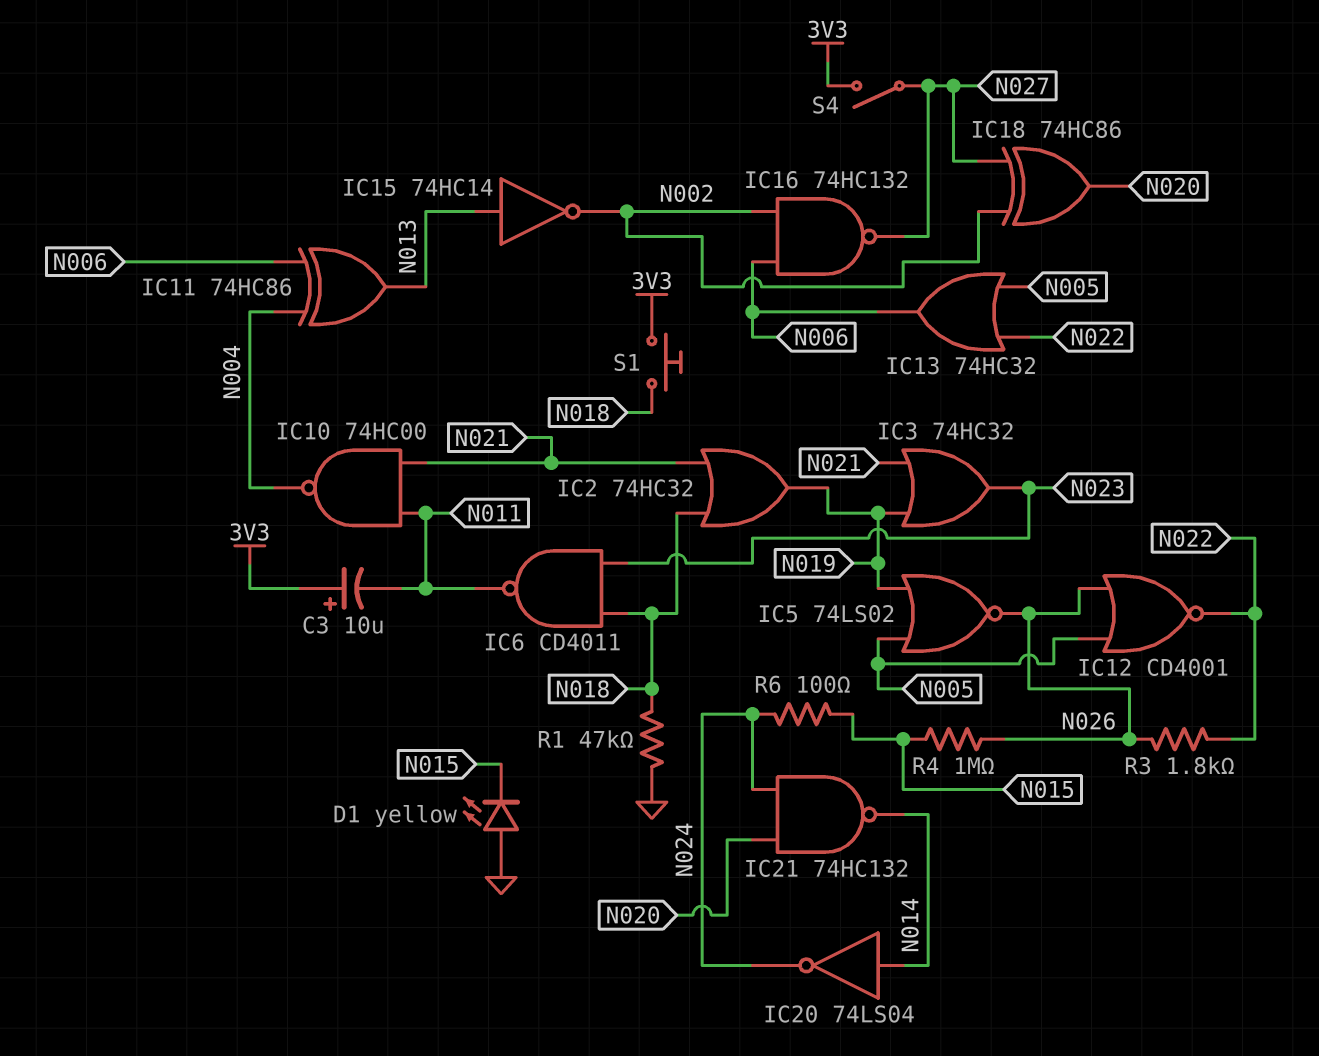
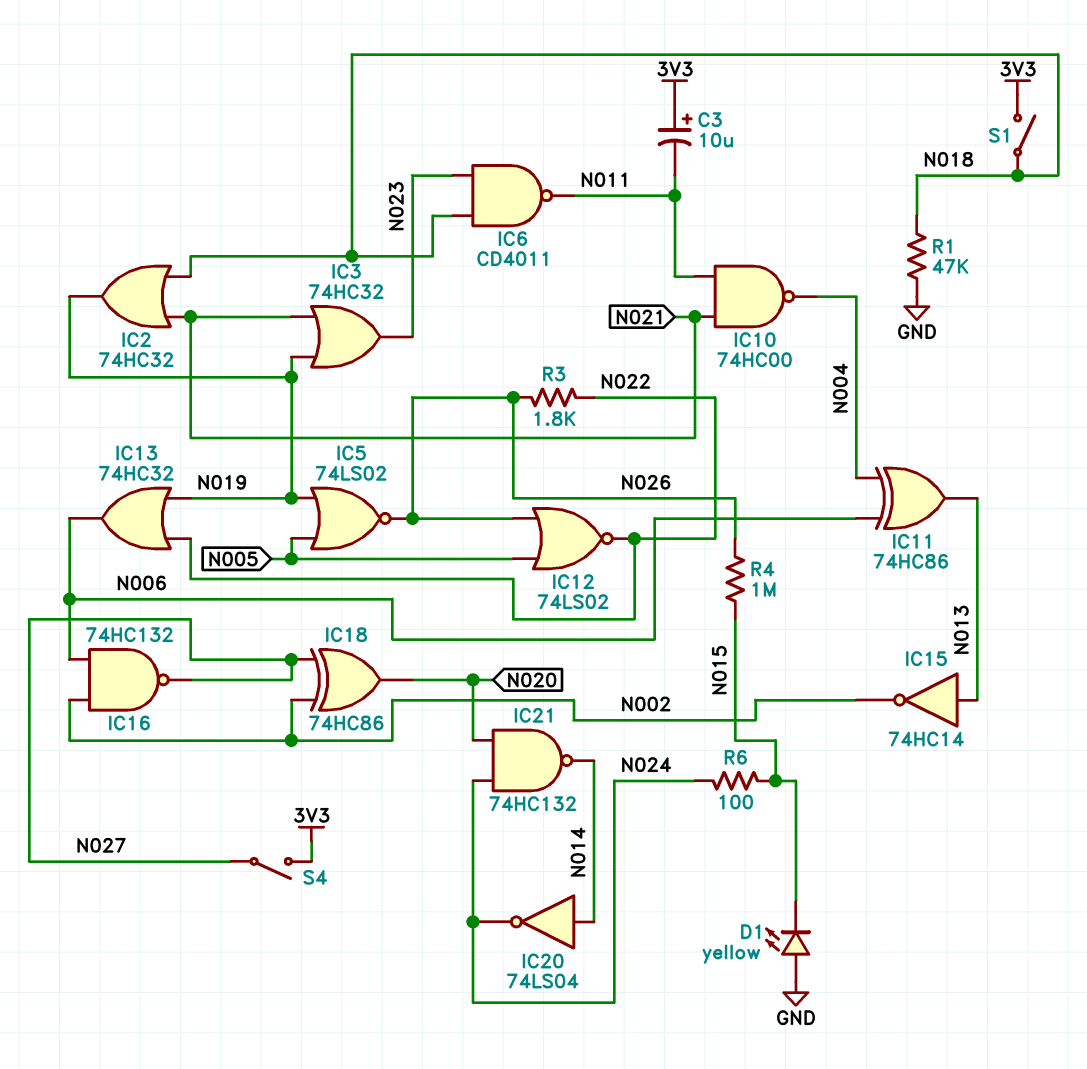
IC12: NOR CD4001 (in N005, in N026, out N022) -> NOR 74LS02 (in N005, in N026, out N022)
IC13: OR 74HC32 (in N005, in N022, out N006) -> OR 74HC32 (in N019, in N022, out N006)
S1: button (3V3, N018) -> switch (3V3, N018)

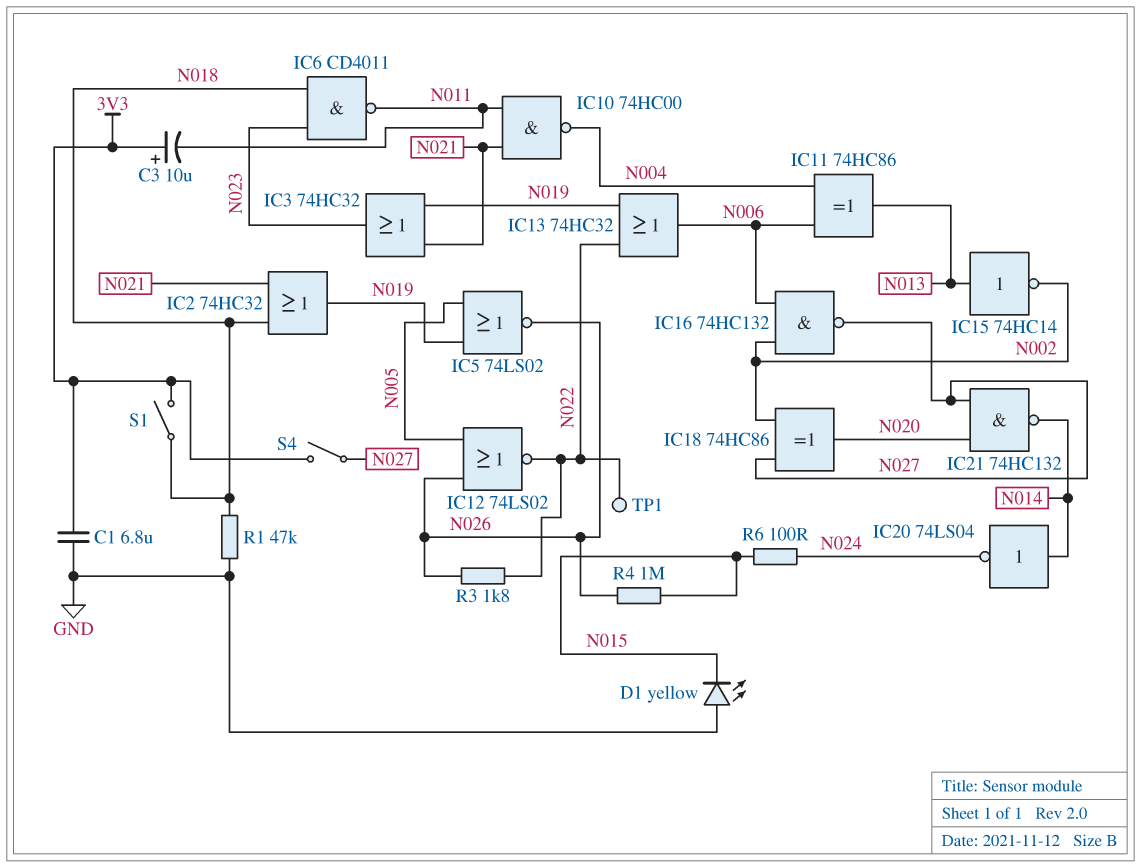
C1: none -> 6.8uF (3V3, GND)
IC21: NAND 74HC132 (in N020, in N024, out N014) -> NAND 74HC132 (in N020, in N027, out N014)
TP1: none -> test point (N022)

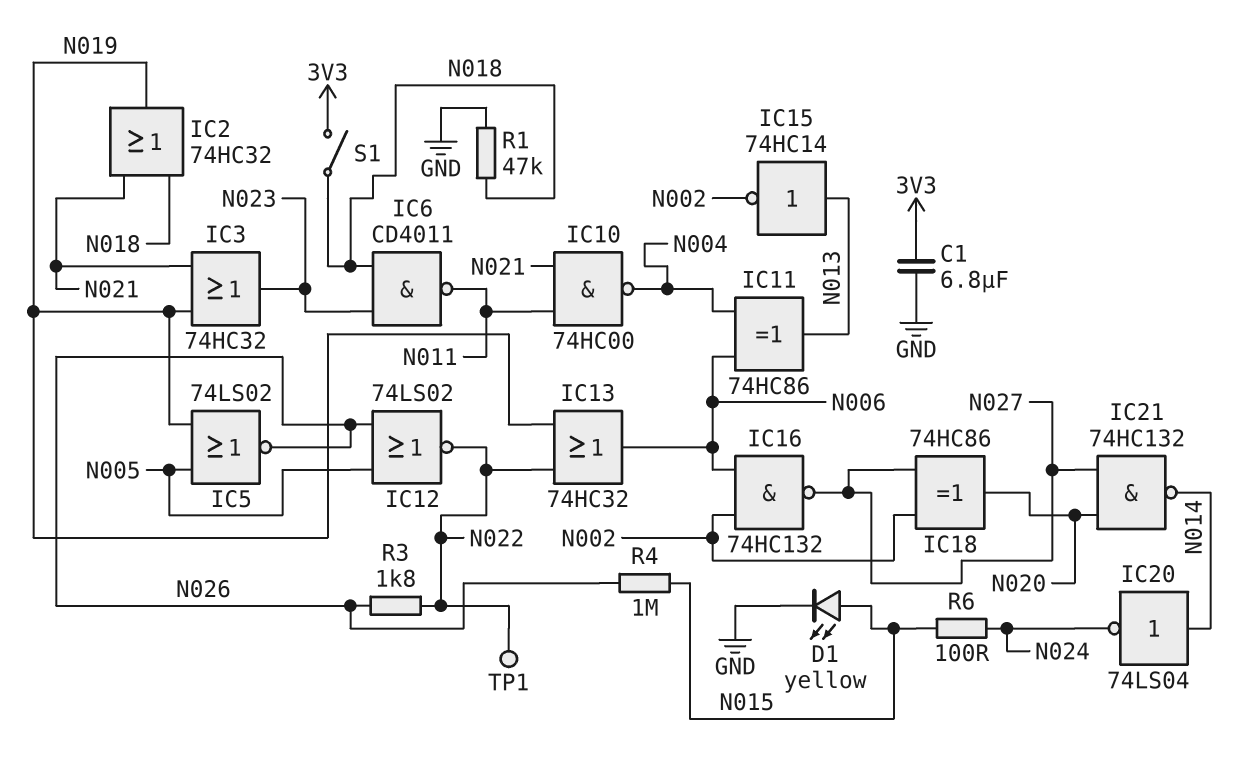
C3: 10uF (plus 3V3, minus N011) -> none
D1: LED yellow (A GND, K N015) -> LED yellow (A N015, K GND)
S4: switch (3V3, N027) -> none

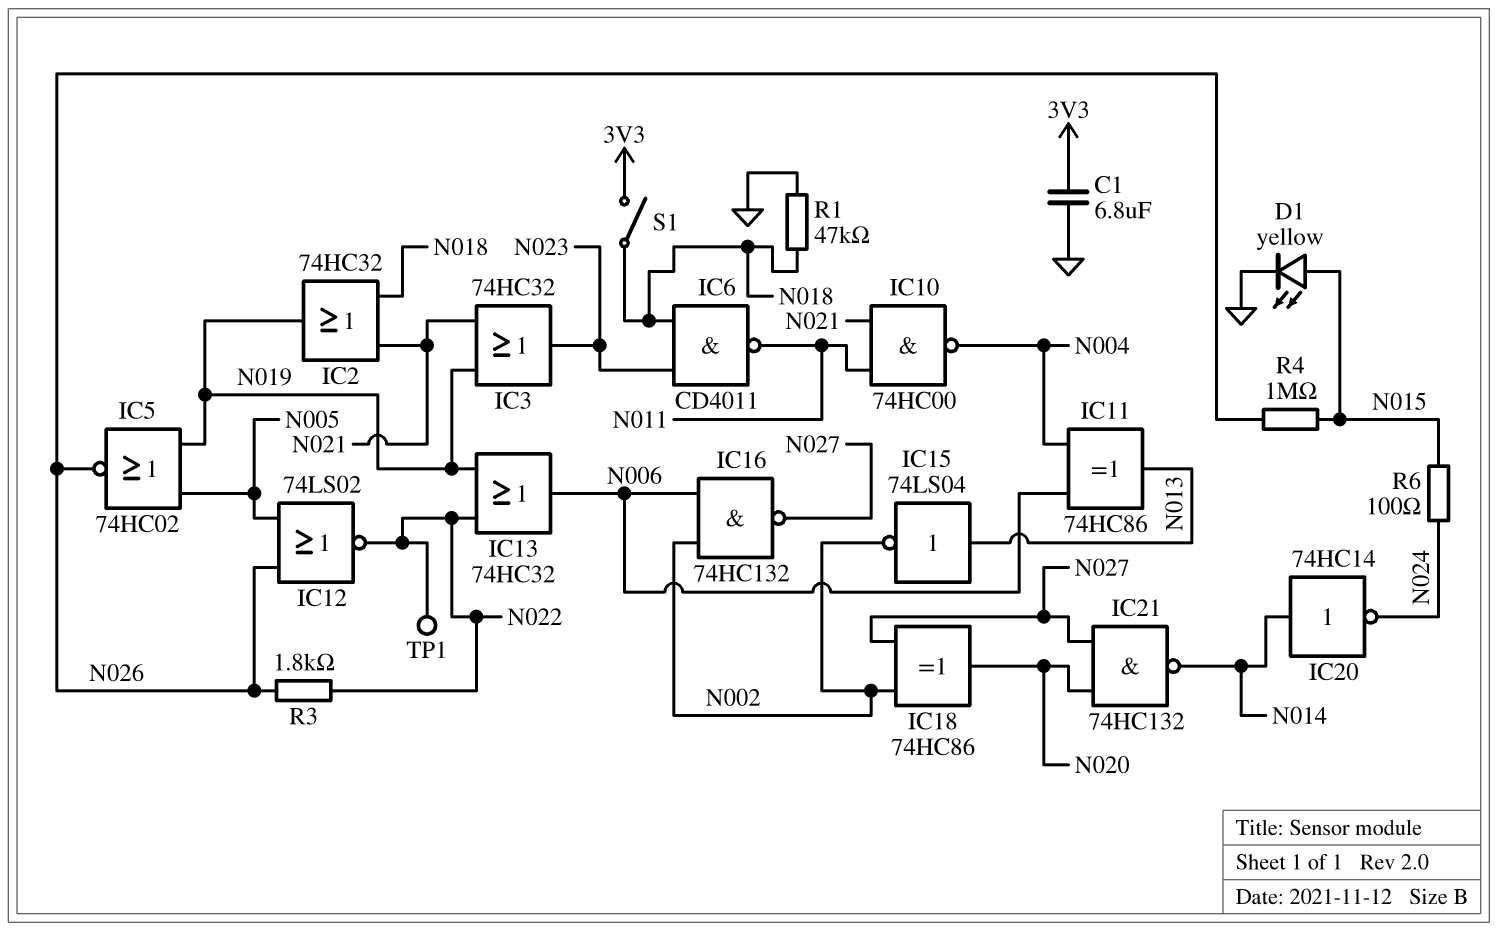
IC5: NOR 74LS02 (in N005, in N019, out N026) -> NOR 74HC02 (in N005, in N019, out N026)
IC15: NOT 74HC14 (in N013, out N002) -> NOT 74LS04 (in N013, out N002)
IC20: NOT 74LS04 (in N014, out N024) -> NOT 74HC14 (in N014, out N024)

